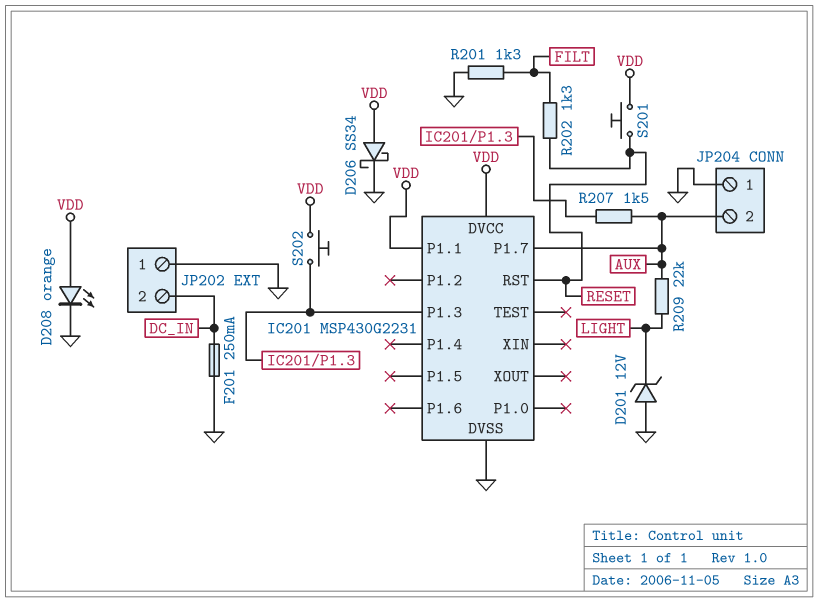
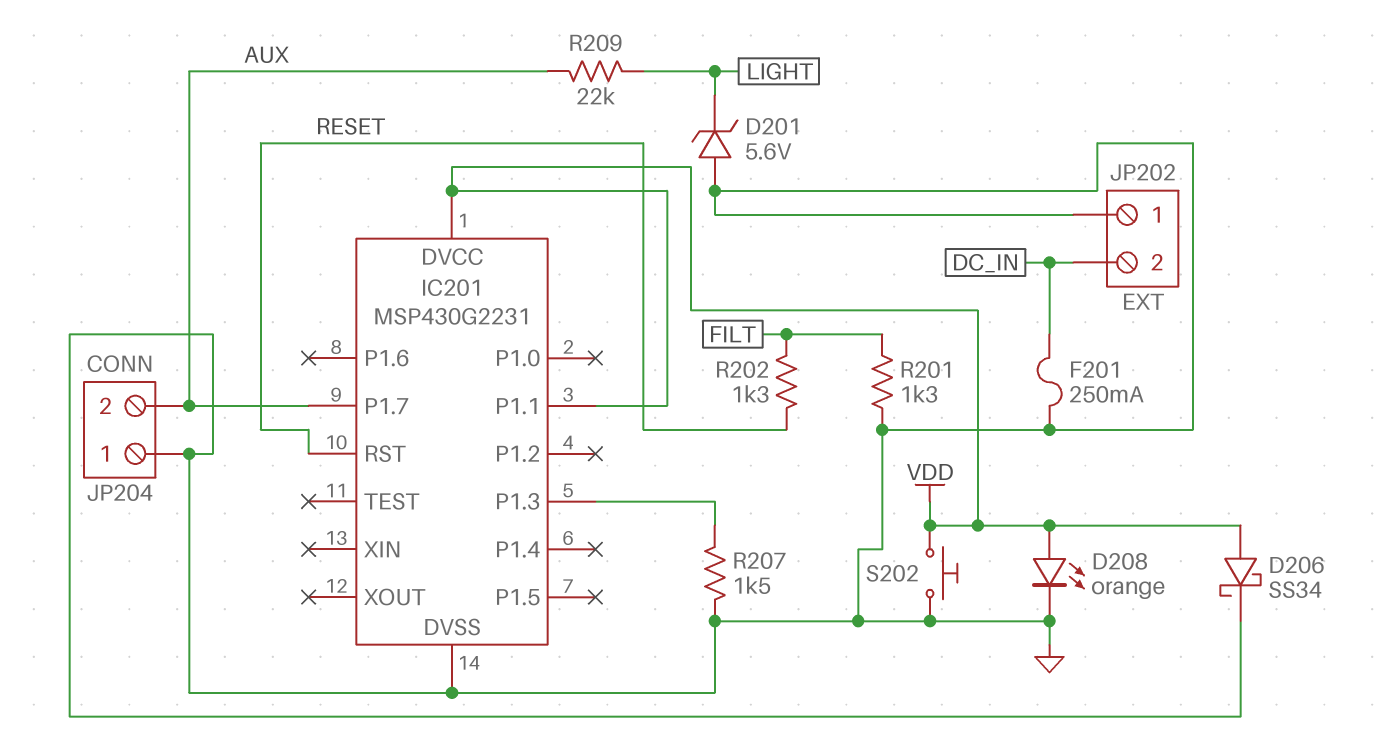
D201: zener 12V (A GND, K LIGHT) -> zener 5.6V (A GND, K LIGHT)
R207: 1.5k (AUX, IC201/P1.3) -> 1.5k (GND, IC201/P1.3)
S201: button (RESET, VDD) -> none
S202: button (IC201/P1.3, VDD) -> button (GND, VDD)

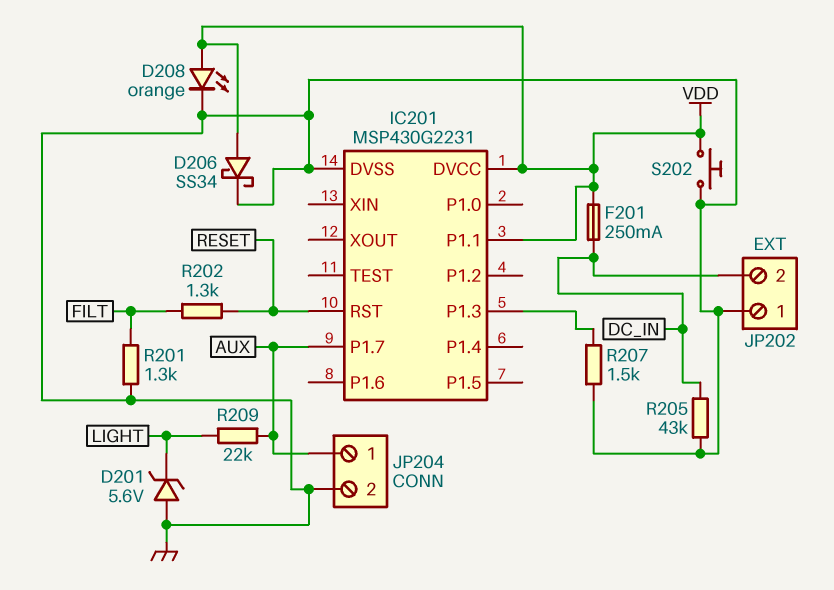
F201: 250mA (DC_IN, GND) -> 250mA (DC_IN, VDD)
JP204 pin 1: GND -> AUX
JP204 pin 2: AUX -> GND
R205: none -> 43k (DC_IN, GND)

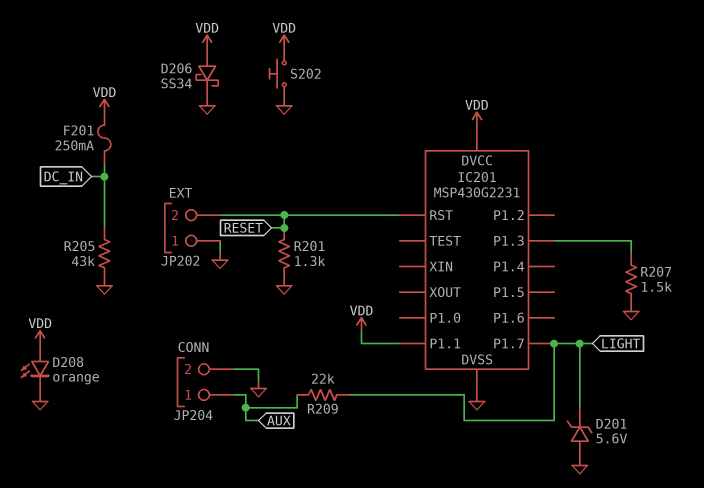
IC201 pin P1.7: AUX -> LIGHT
JP202 pin 2: DC_IN -> RESET
R201: 1.3k (FILT, GND) -> 1.3k (GND, RESET)
R202: 1.3k (FILT, RESET) -> none

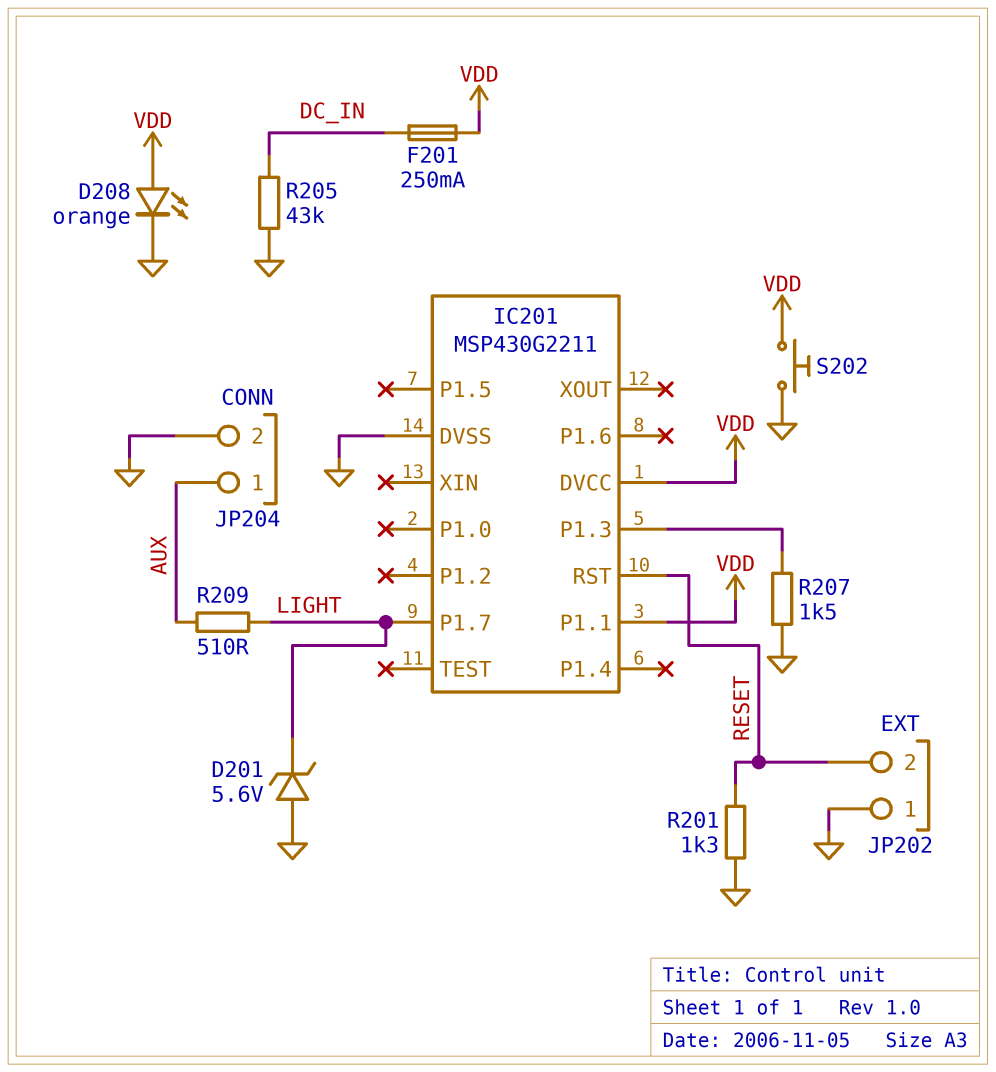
D206: schottky SS34 (A VDD, K GND) -> none
IC201: MSP430G2231 -> MSP430G2211
R209: 22k (AUX, LIGHT) -> 510 (AUX, LIGHT)

